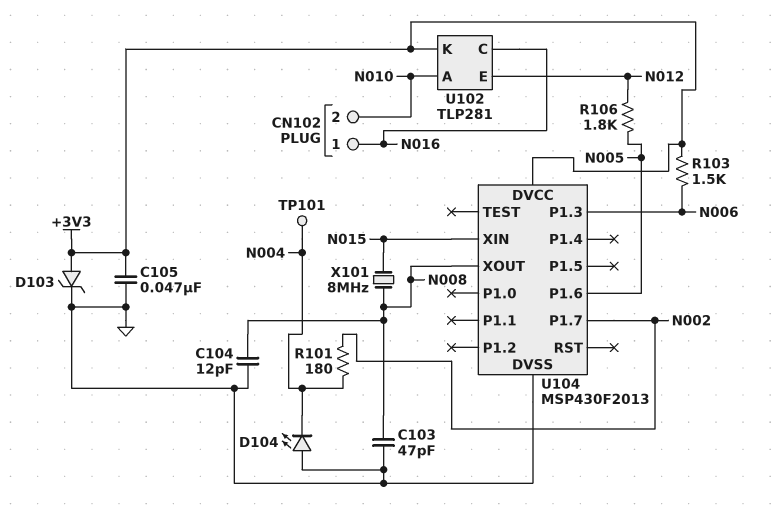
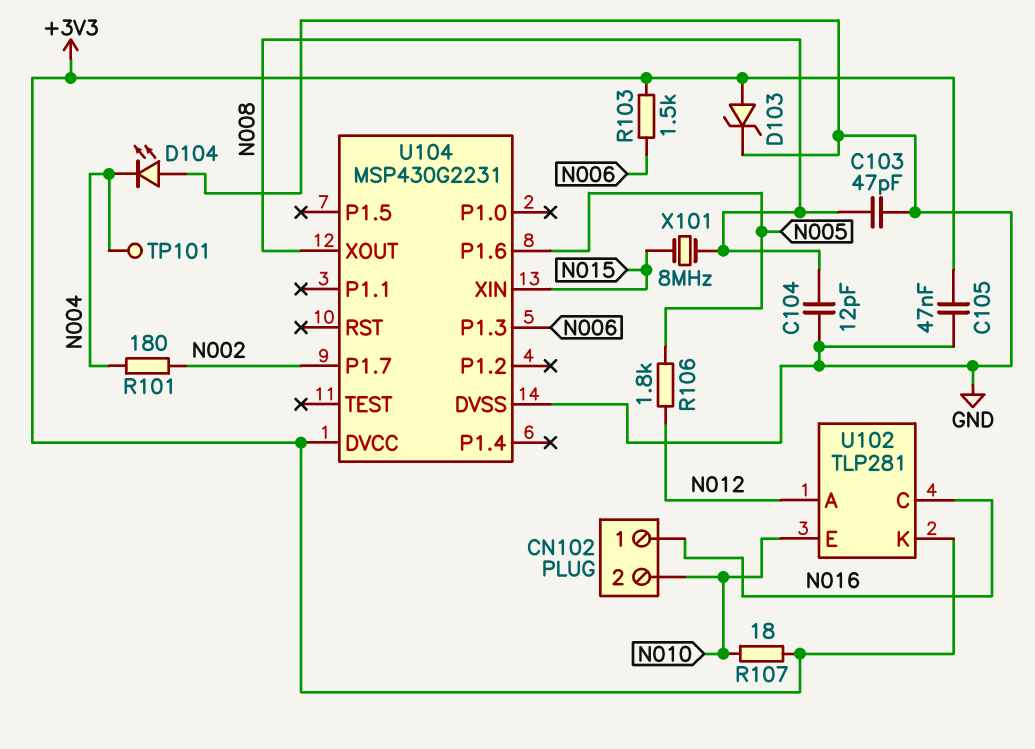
R107: none -> 18 (+3V3, N010)
U102 pin A: N010 -> N012
U102 pin E: N012 -> N010
U104: MSP430F2013 -> MSP430G2231

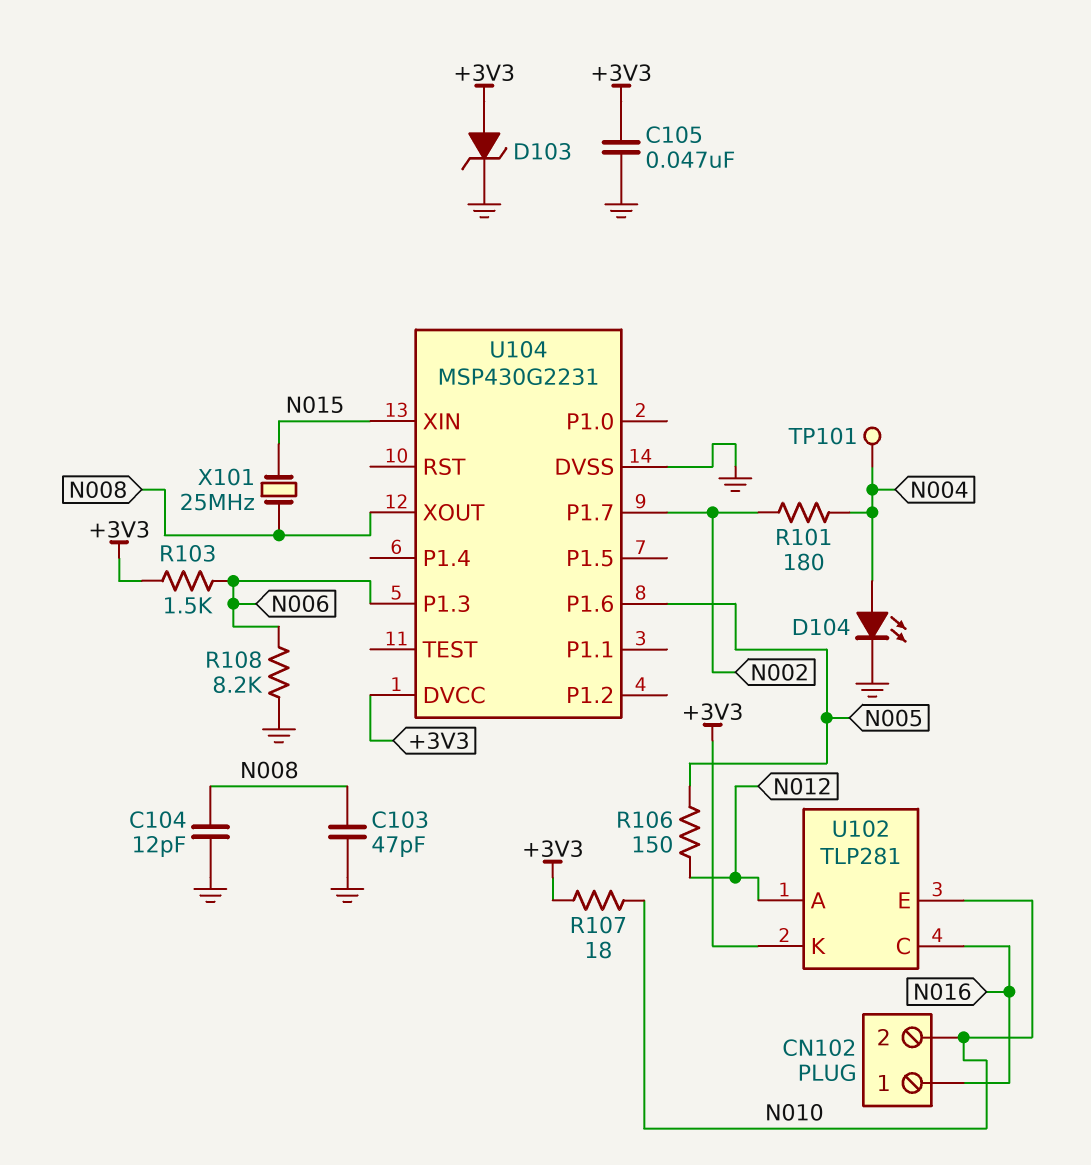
D104: LED (A GND, K N004) -> LED (A N004, K GND)
R106: 1.8k (N005, N012) -> 150 (N005, N012)
R108: none -> 8.2k (GND, N006)
X101: 8MHz (N008, N015) -> 25MHz (N008, N015)

